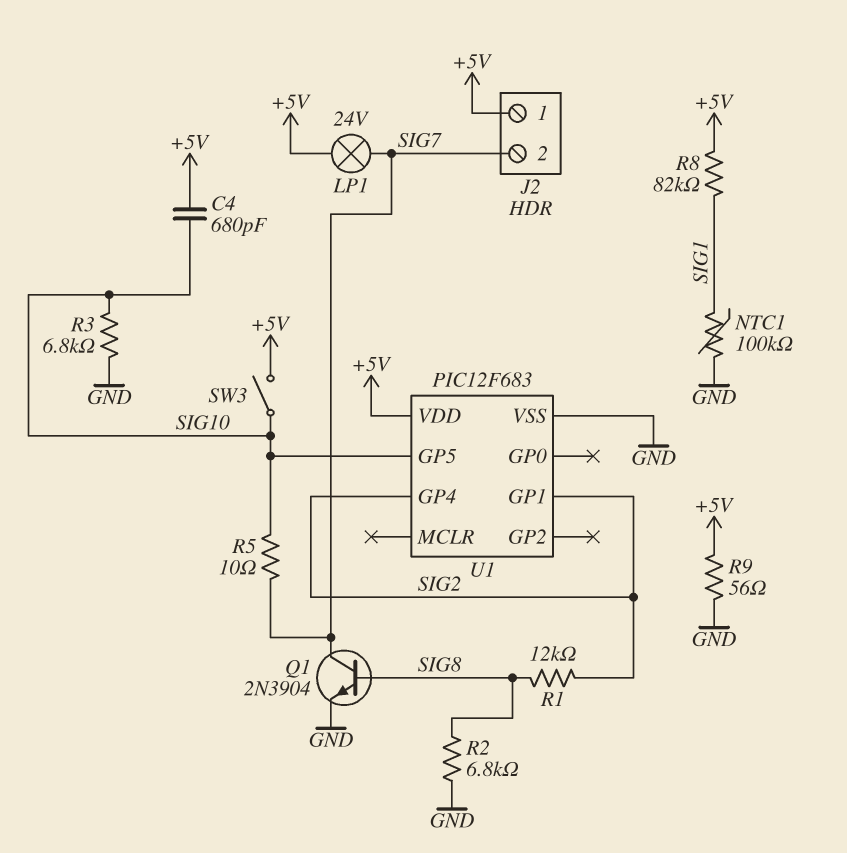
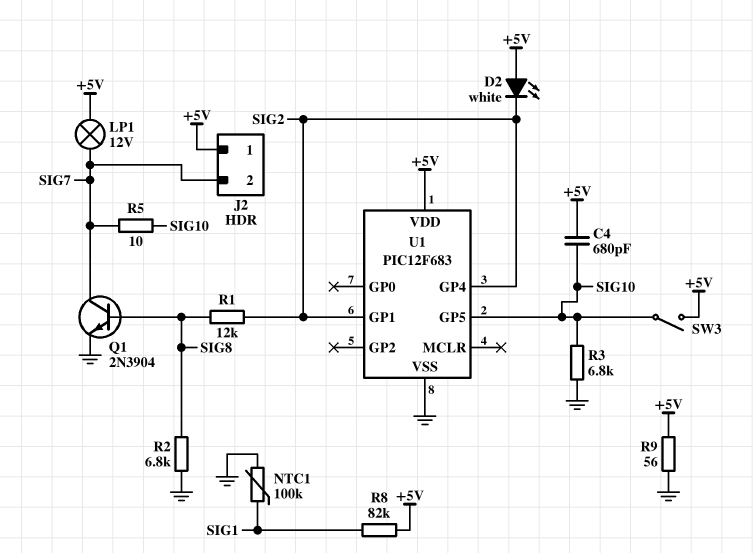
D2: none -> LED white (A +5V, K SIG2)
LP1: lamp 24V (+5V, SIG7) -> lamp 12V (+5V, SIG7)

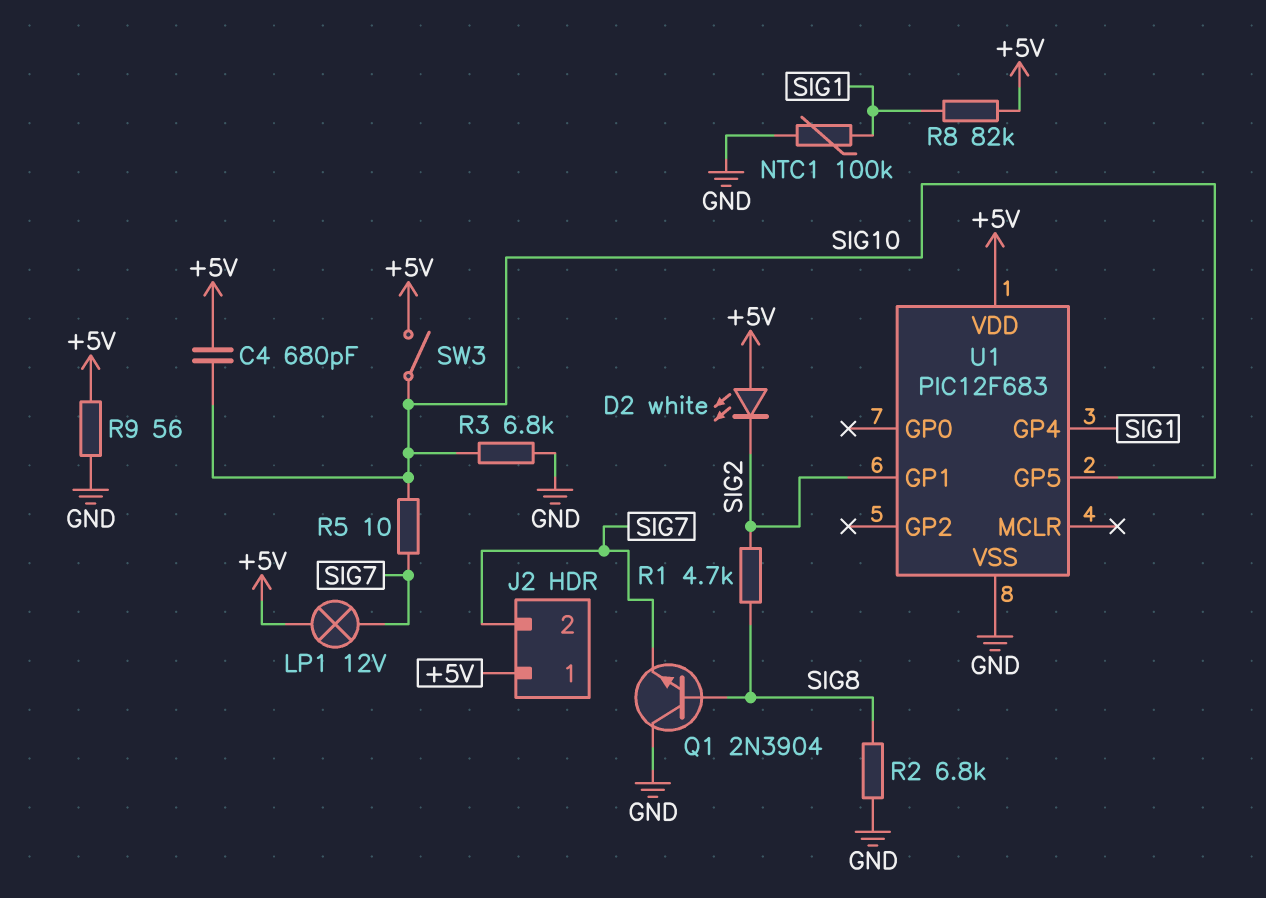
Q1: NPN 2N3904 (B SIG8, C SIG7, E GND) -> NPN 2N3904 (B SIG8, C GND, E SIG7)
R1: 12k (SIG2, SIG8) -> 4.7k (SIG2, SIG8)
U1 pin GP4: SIG2 -> SIG1

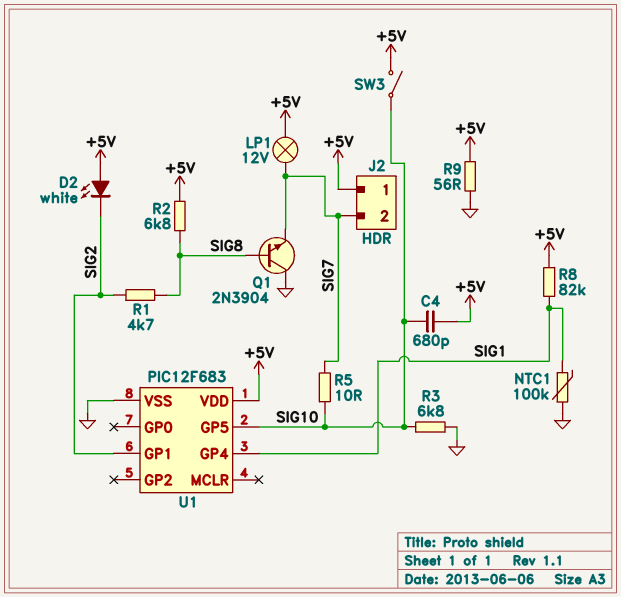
R2: 6.8k (GND, SIG8) -> 6.8k (+5V, SIG8)

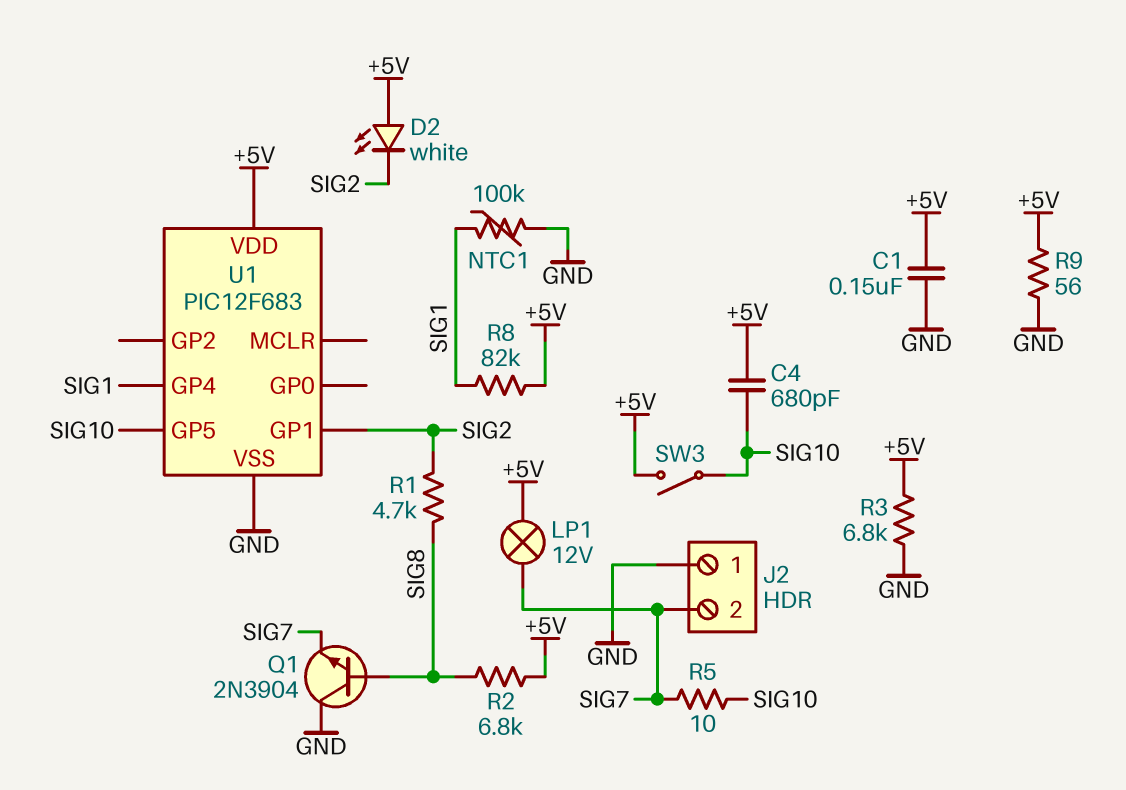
C1: none -> 150nF (+5V, GND)
J2 pin 1: +5V -> GND
R3: 6.8k (GND, SIG10) -> 6.8k (+5V, GND)

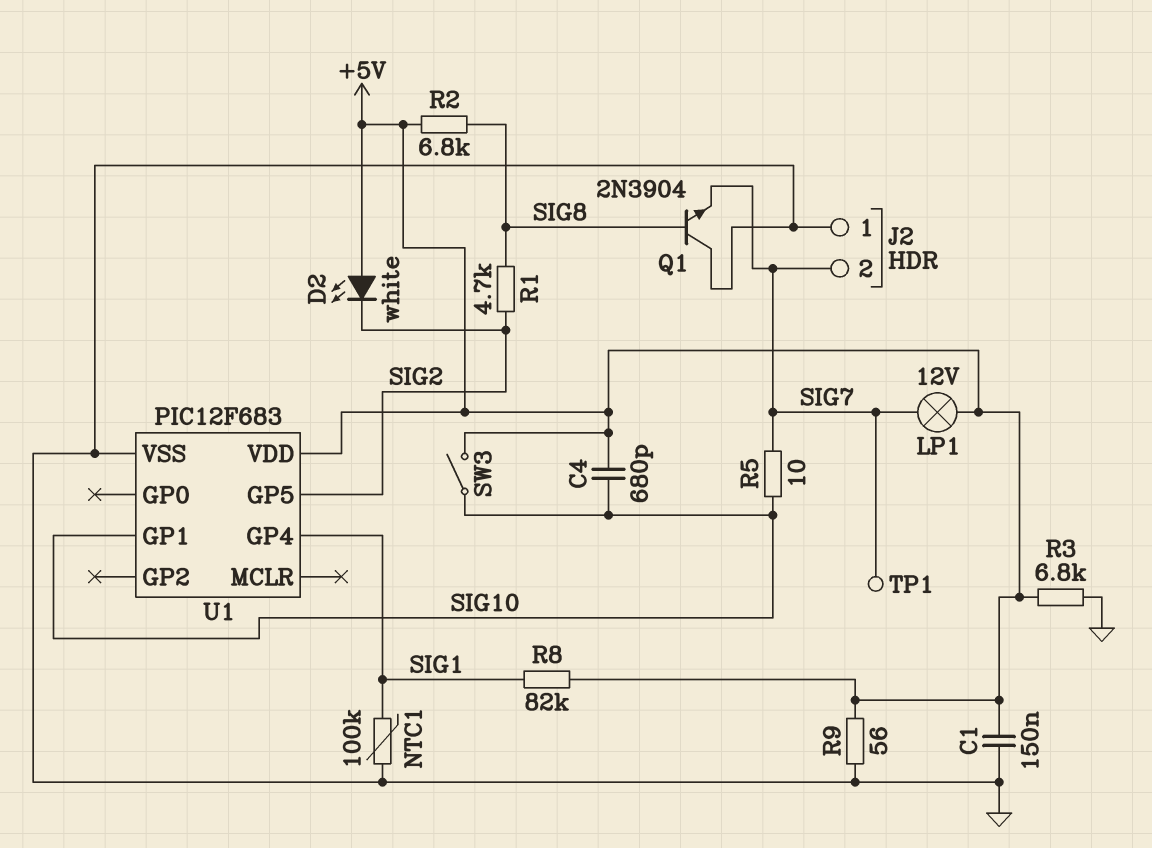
TP1: none -> test point (SIG7)
U1 pin GP1: SIG2 -> SIG10
U1 pin GP5: SIG10 -> SIG2

